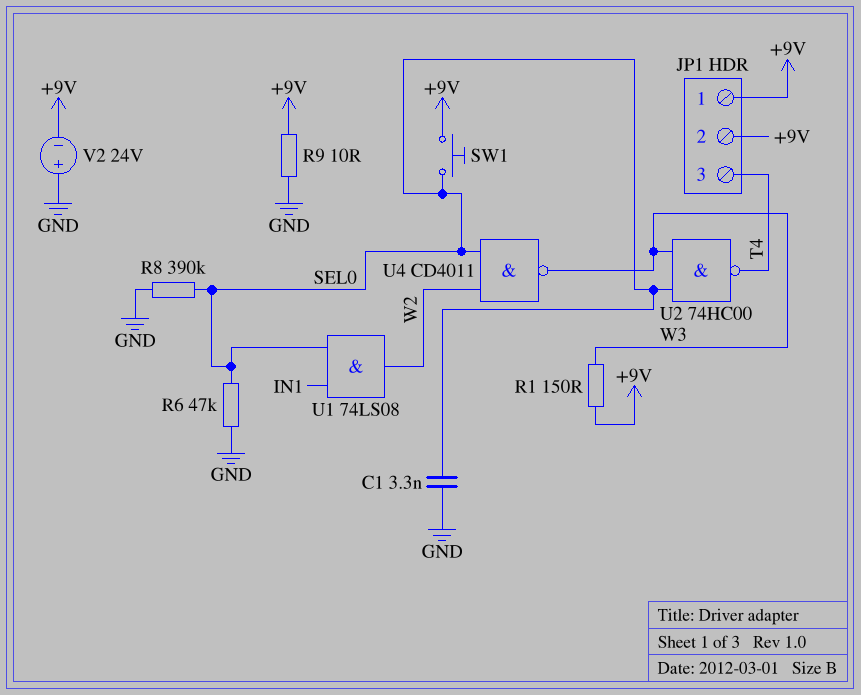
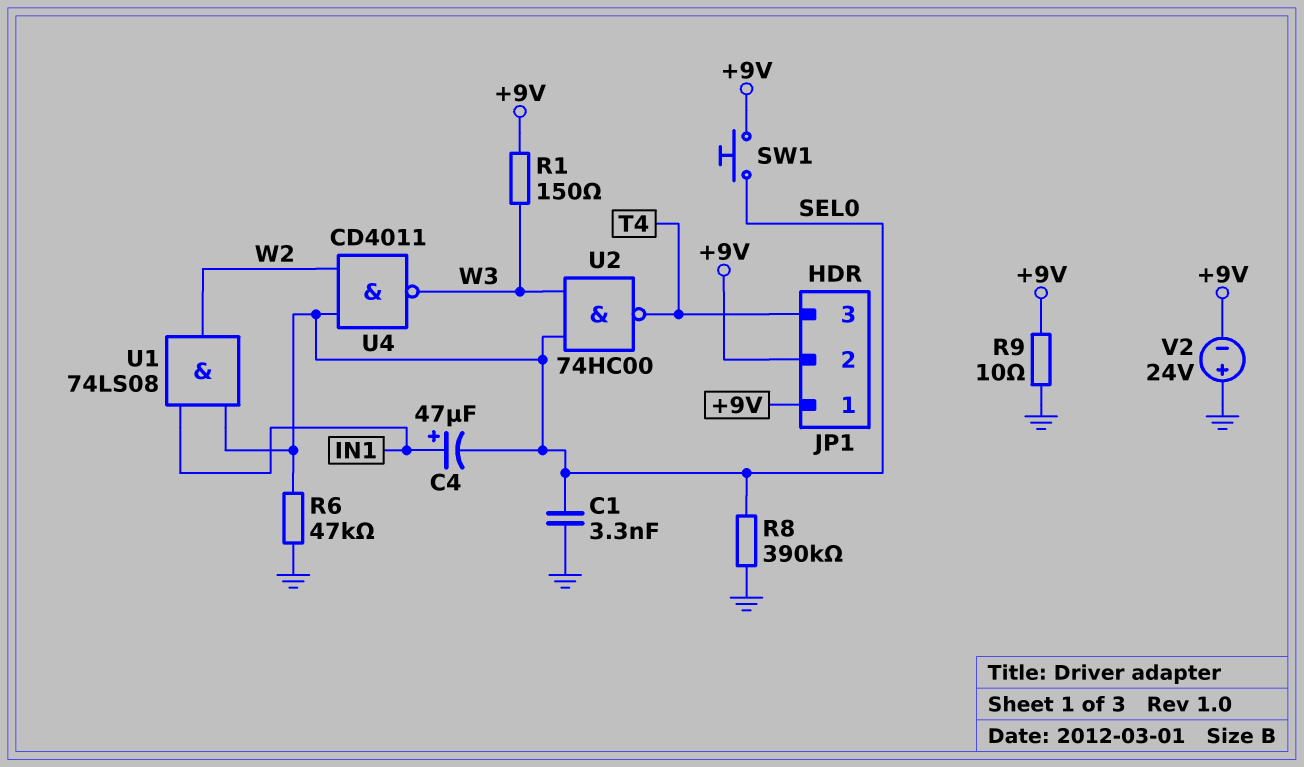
C4: none -> 47uF (plus IN1, minus SEL0)

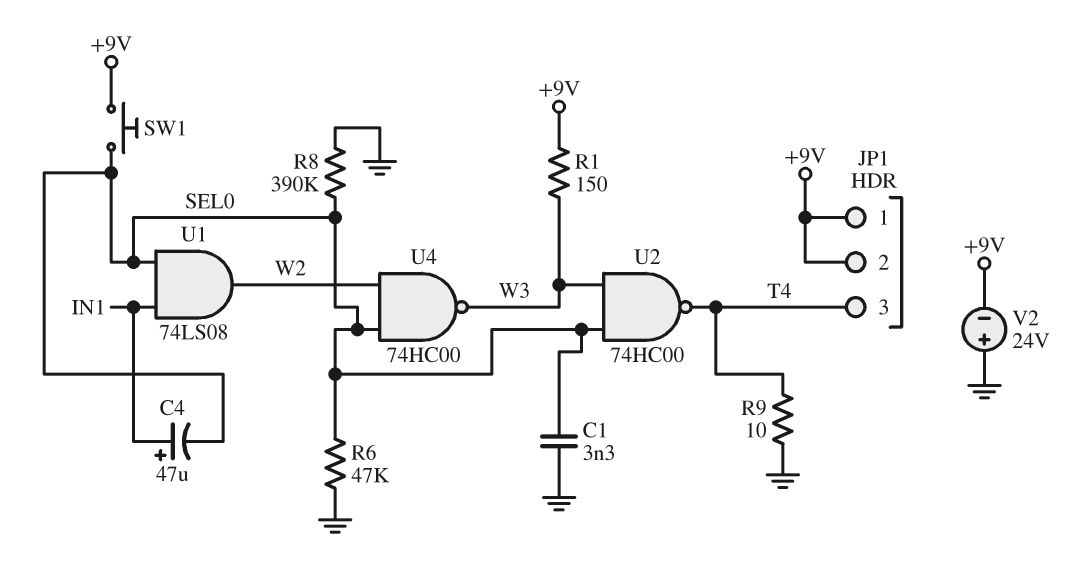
R9: 10 (+9V, GND) -> 10 (GND, T4)
U4: NAND CD4011 (in SEL0, in W2, out W3) -> NAND 74HC00 (in SEL0, in W2, out W3)

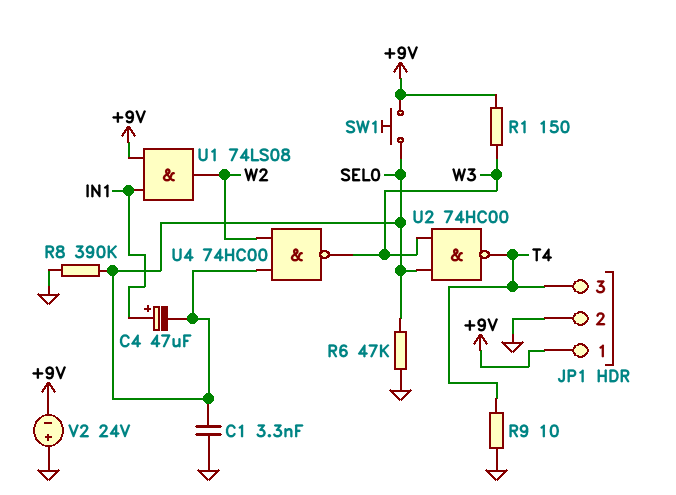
JP1 pin 2: +9V -> GND
U1: AND 74LS08 (in IN1, in SEL0, out W2) -> AND 74LS08 (in +9V, in IN1, out W2)

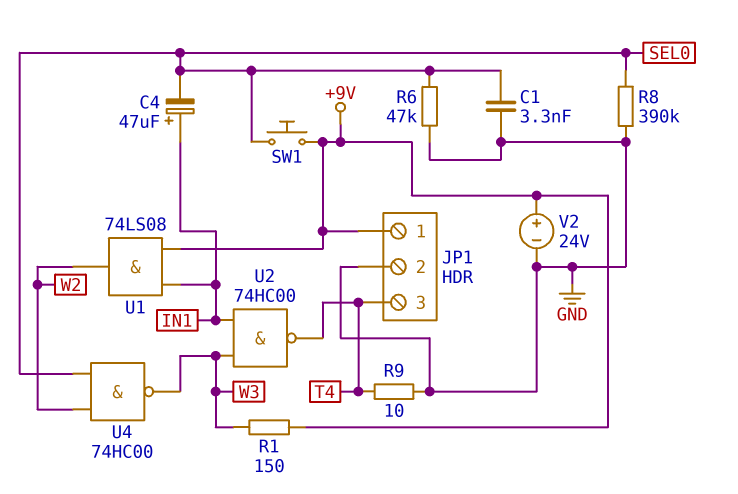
U2: NAND 74HC00 (in SEL0, in W3, out T4) -> NAND 74HC00 (in IN1, in W3, out T4)
V2: 24V (plus GND, minus +9V) -> 24V (plus +9V, minus GND)

